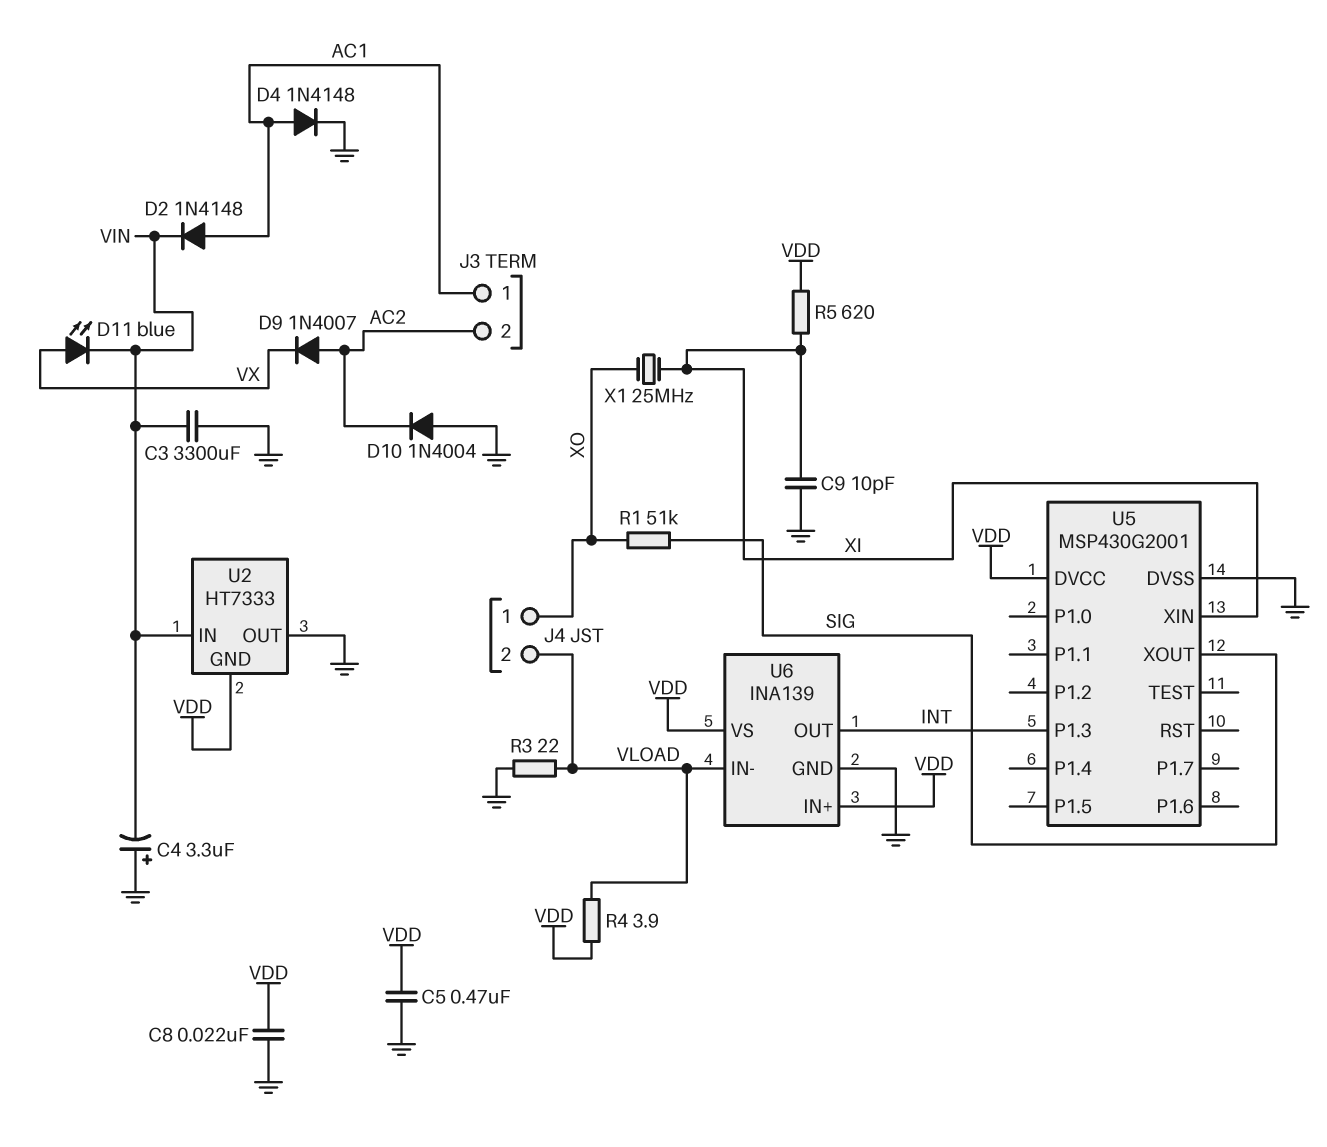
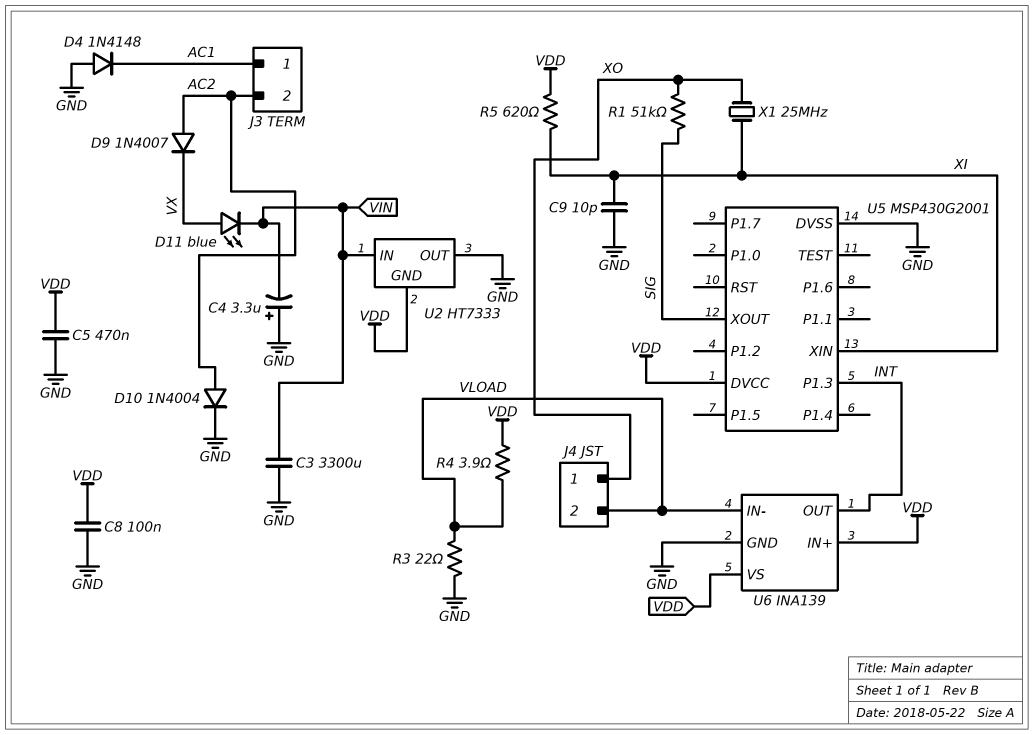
C8: 22nF (GND, VDD) -> 100nF (GND, VDD)
D2: diode 1N4148 (A AC1, K VIN) -> none
D4: diode 1N4148 (A AC1, K GND) -> diode 1N4148 (A GND, K AC1)
D10: diode 1N4004 (A GND, K AC2) -> diode 1N4004 (A AC2, K GND)

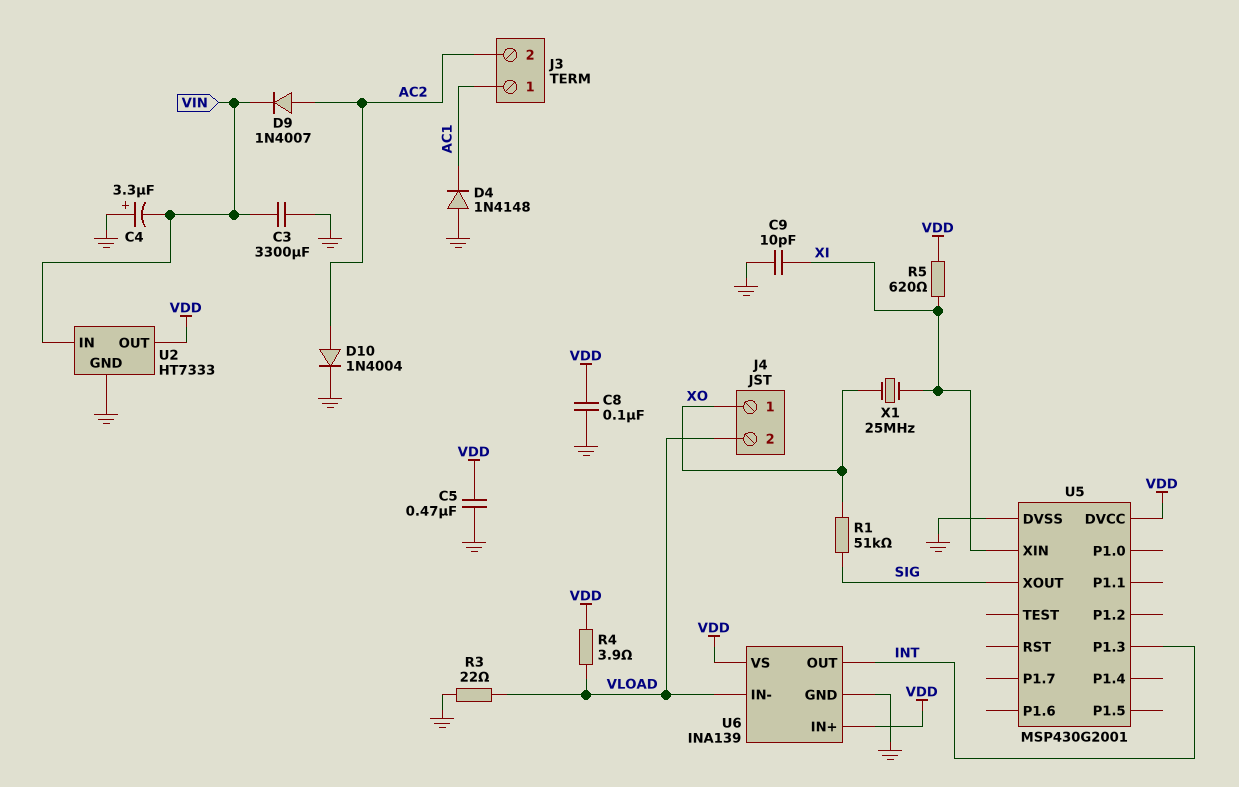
D9: diode 1N4007 (A AC2, K VX) -> diode 1N4007 (A AC2, K VIN)
D11: LED blue (A VX, K VIN) -> none
U2 pin GND: VDD -> GND
U2 pin OUT: GND -> VDD

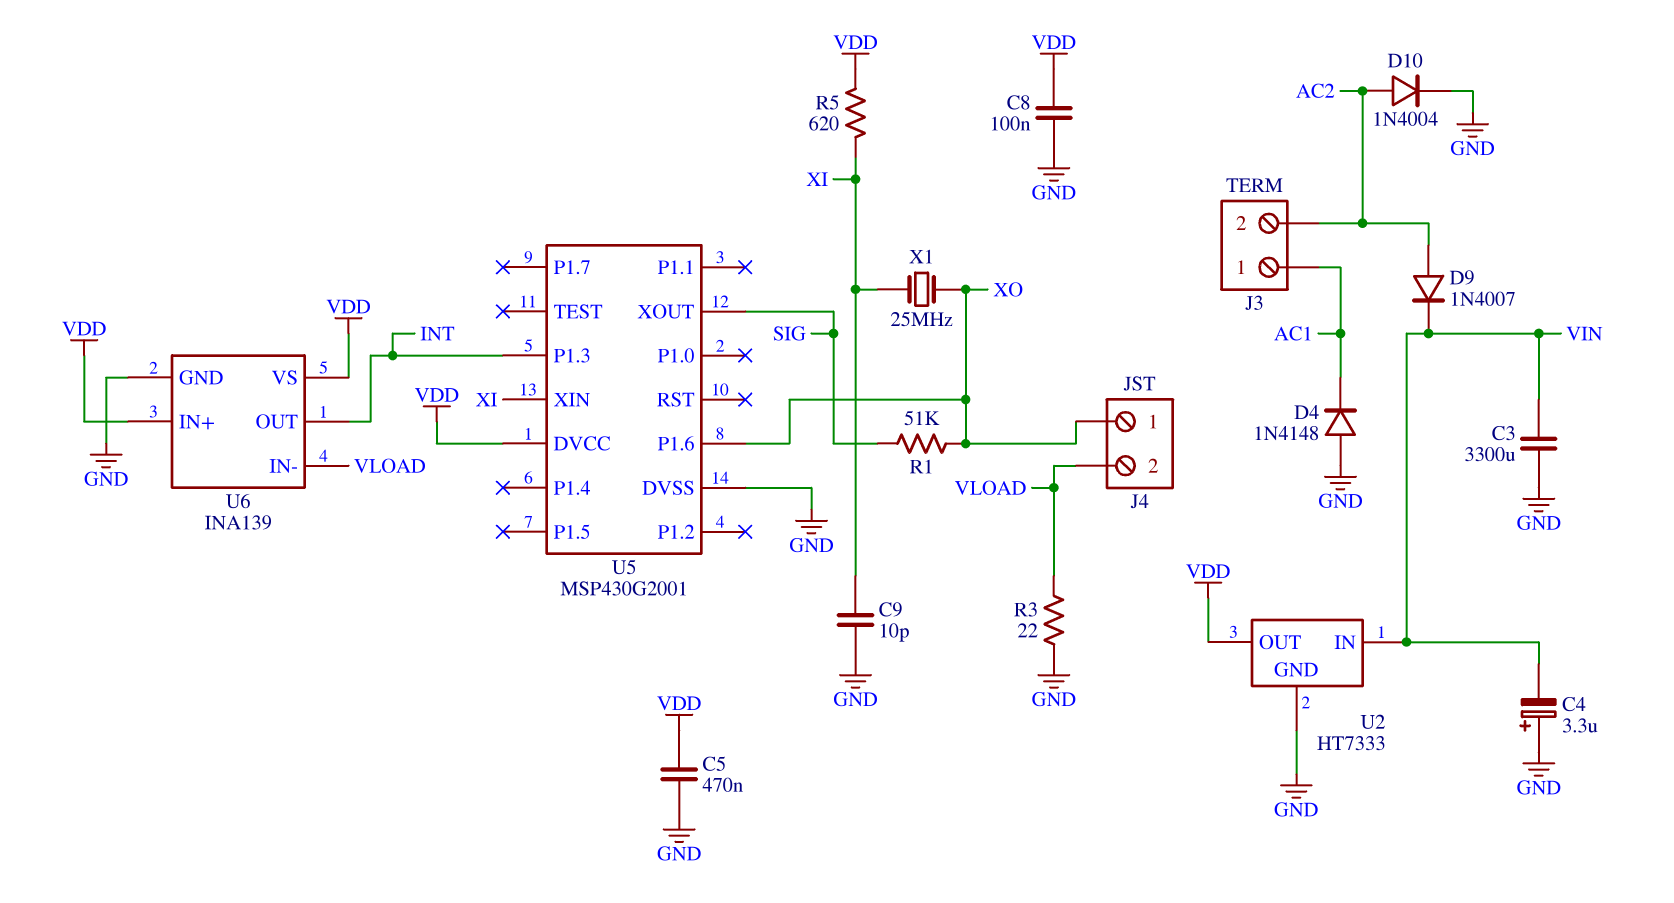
R4: 3.9 (VDD, VLOAD) -> none
U5 pin P1.6: none -> XO

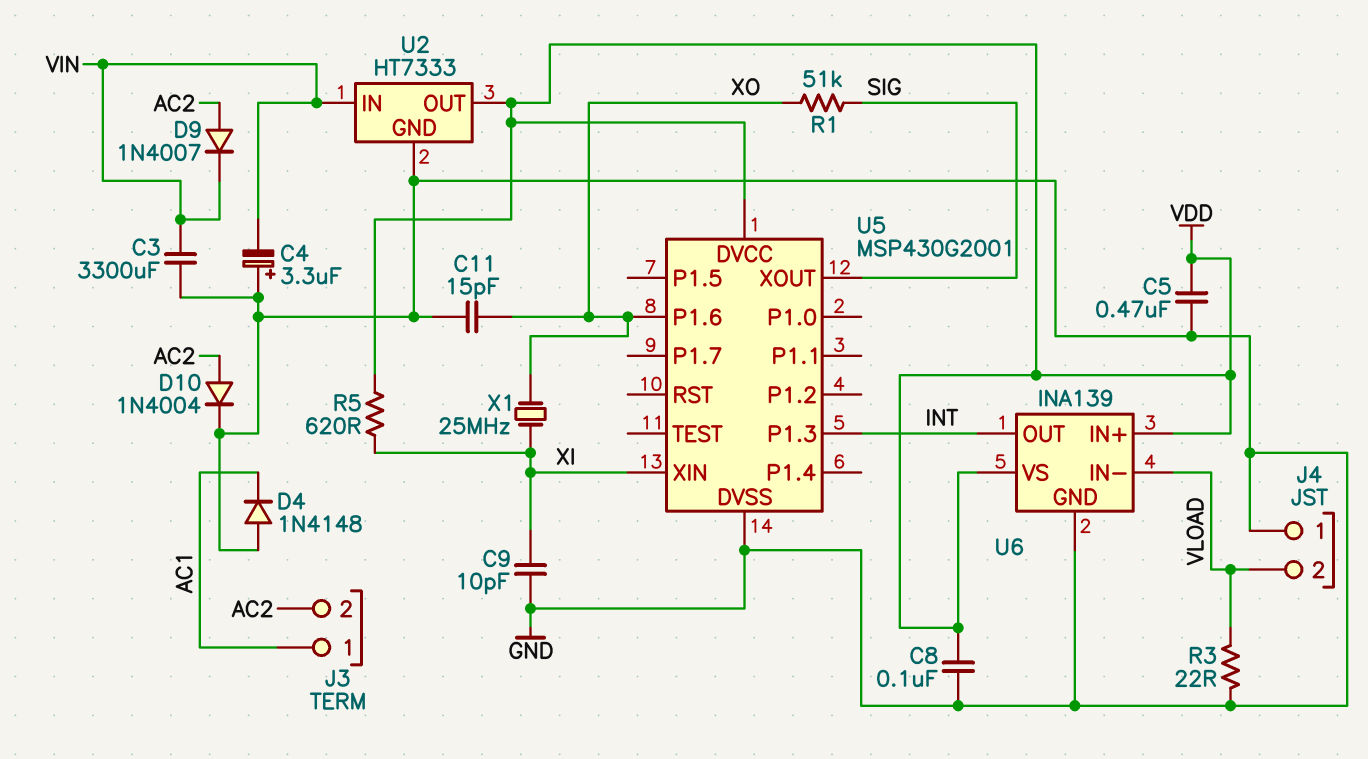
C11: none -> 15pF (GND, XO)
J4 pin 1: XO -> GND

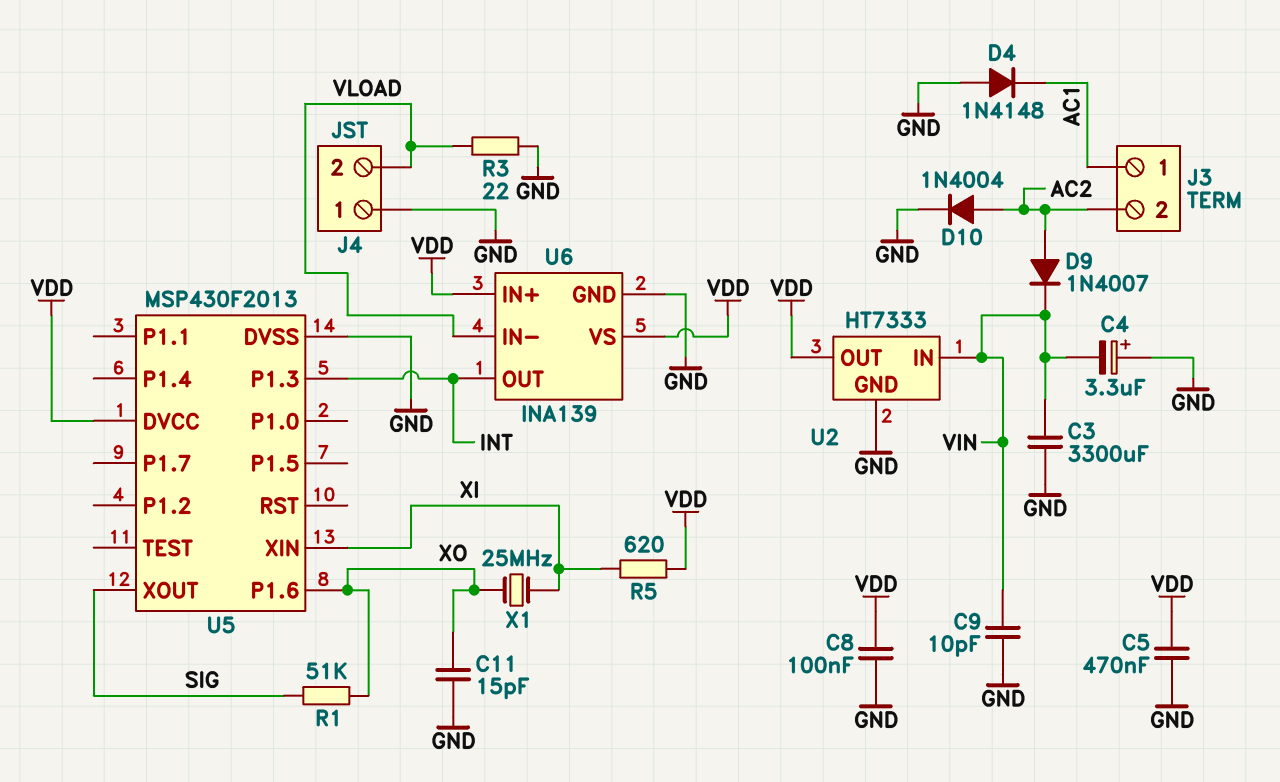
C9: 10pF (GND, XI) -> 10pF (GND, VIN)
U5: MSP430G2001 -> MSP430F2013

